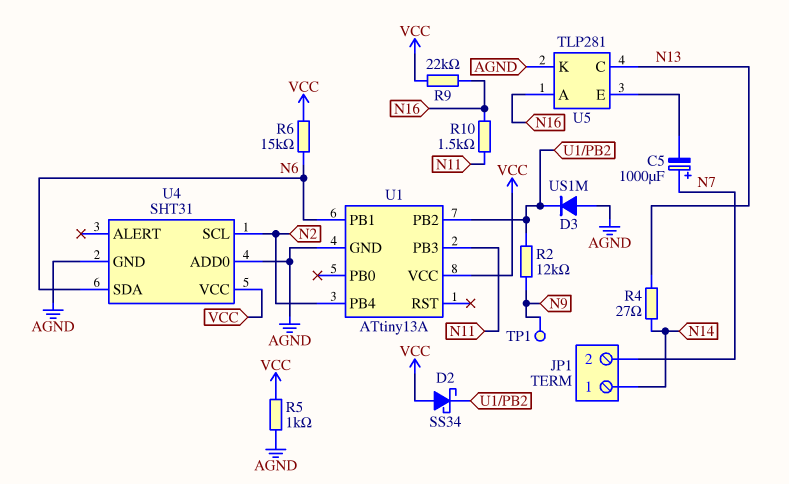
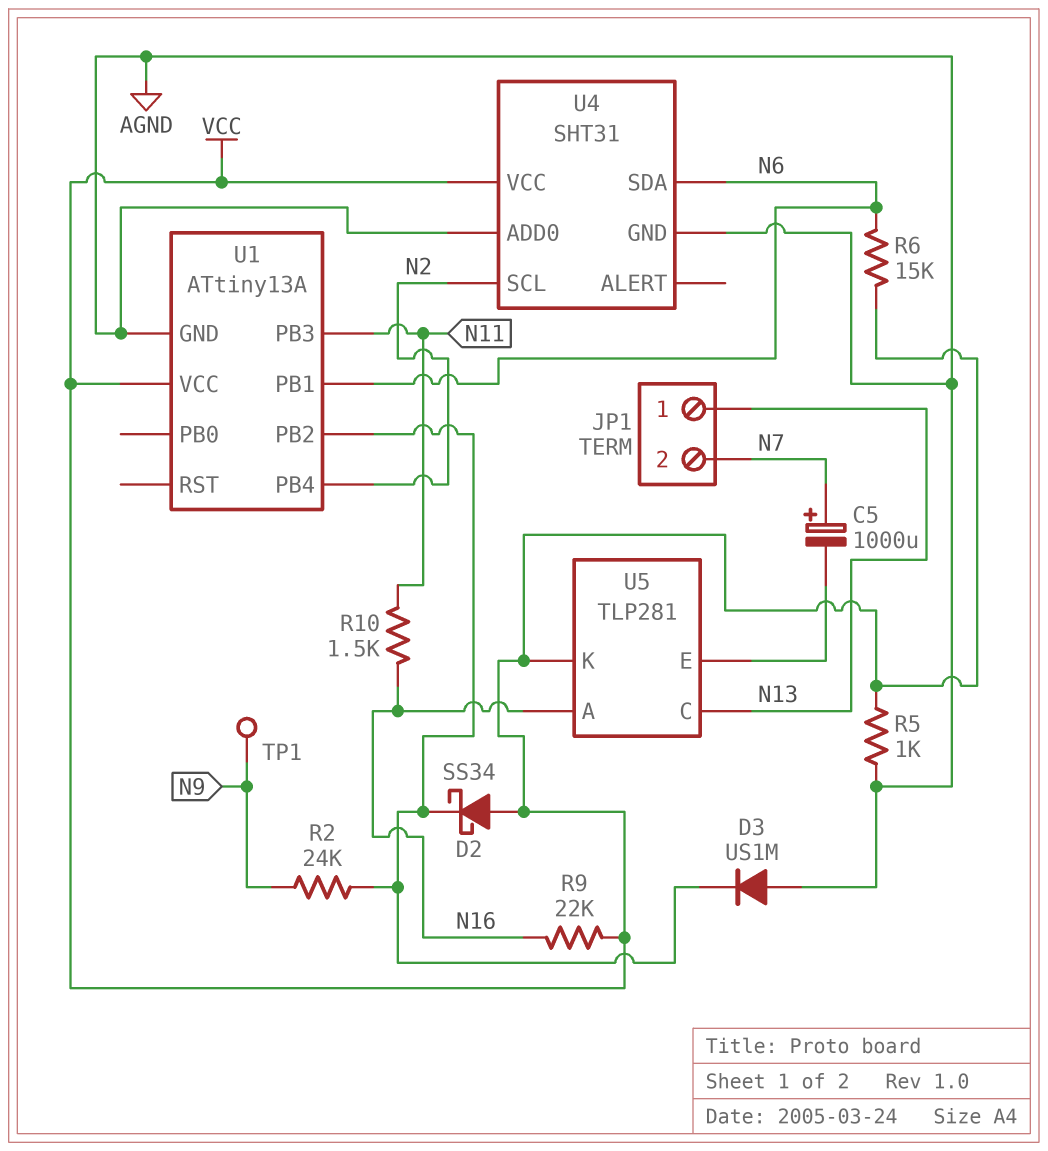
JP1 pin 1: N14 -> N13
R2: 12k (N9, U1/PB2) -> 24k (N9, U1/PB2)
R4: 27 (N13, N14) -> none
U5 pin K: AGND -> VCC

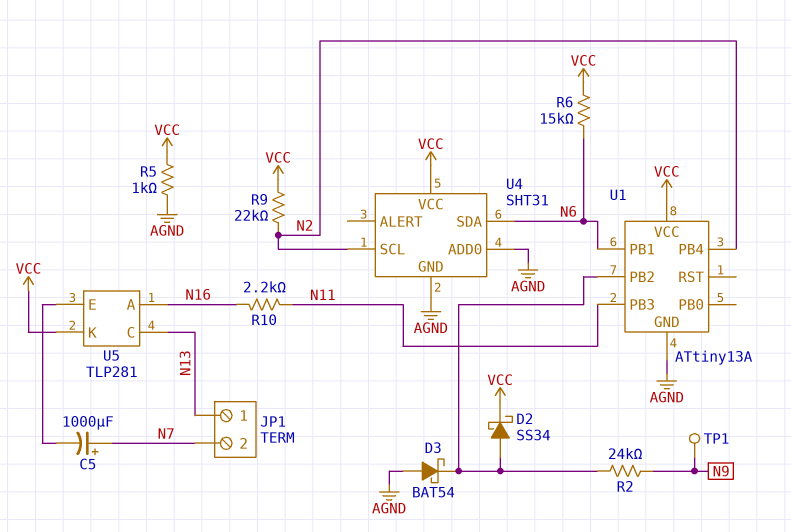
D2: schottky SS34 (A VCC, K U1/PB2) -> schottky SS34 (A U1/PB2, K VCC)
D3: diode US1M (A AGND, K U1/PB2) -> schottky BAT54 (A AGND, K U1/PB2)
R9: 22k (N16, VCC) -> 22k (N2, VCC)
R10: 1.5k (N11, N16) -> 2.2k (N11, N16)

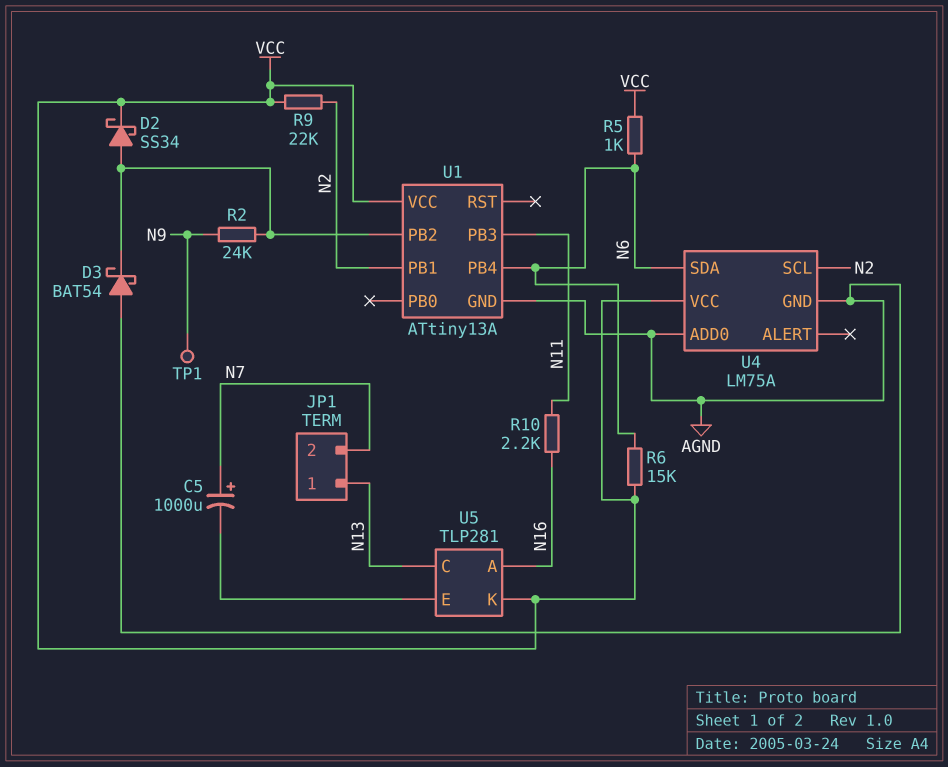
R5: 1k (AGND, VCC) -> 1k (N6, VCC)
U1 pin PB1: N6 -> N2
U1 pin PB4: N2 -> N6
U4: SHT31 -> LM75A

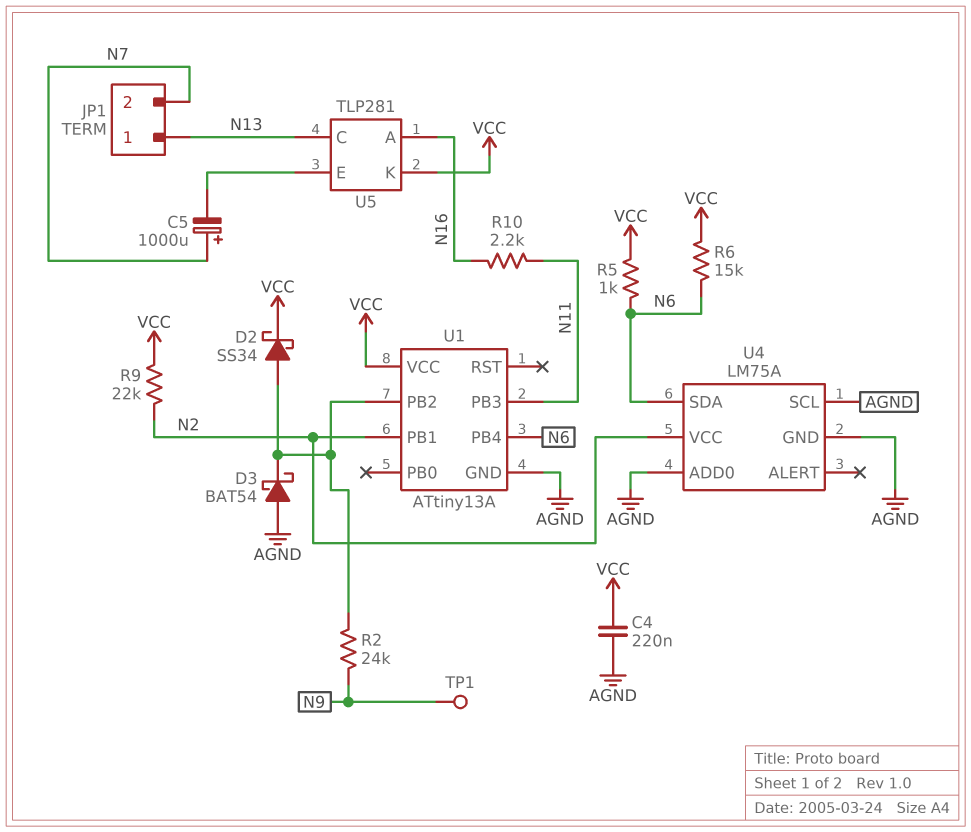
C4: none -> 220nF (AGND, VCC)
U4 pin SCL: N2 -> AGND
U4 pin VCC: VCC -> N2

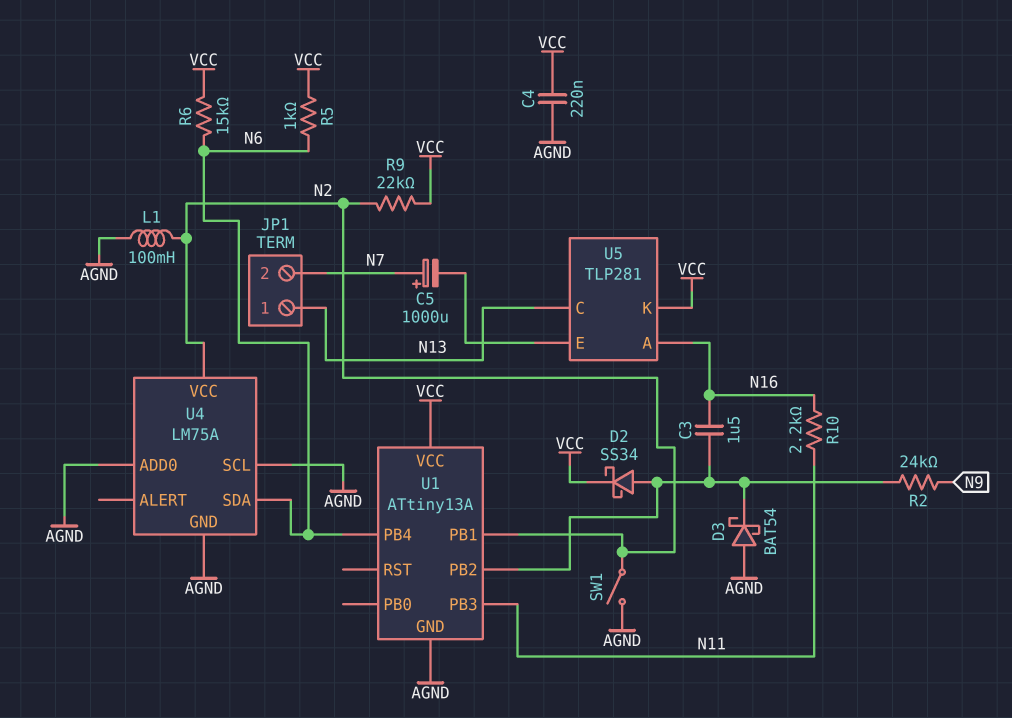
C3: none -> 1.5uF (N16, U1/PB2)
L1: none -> 100mH (AGND, N2)
SW1: none -> switch (AGND, N2)
TP1: test point (N9) -> none

